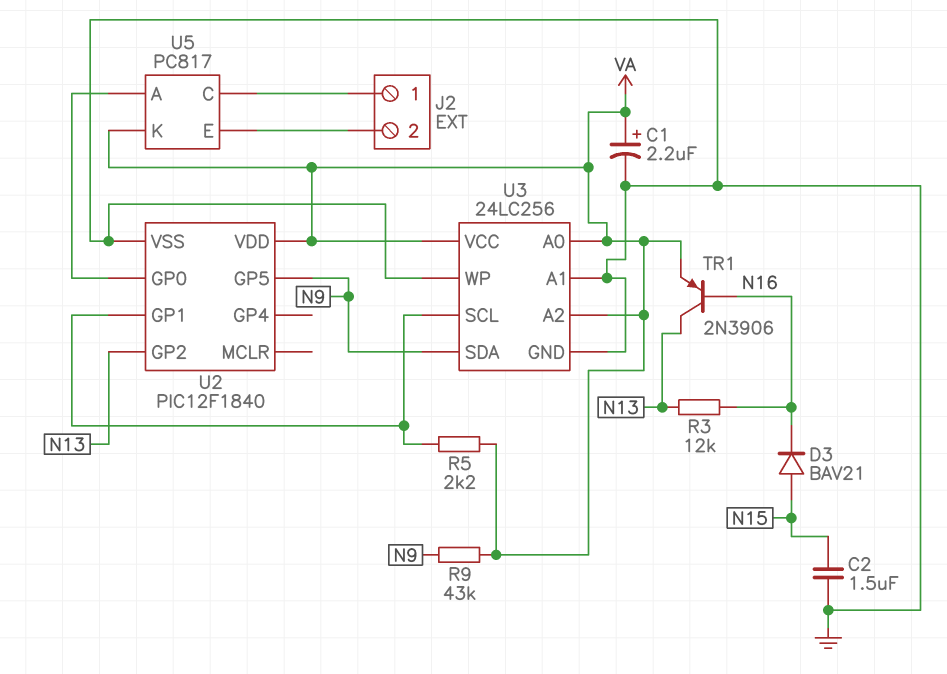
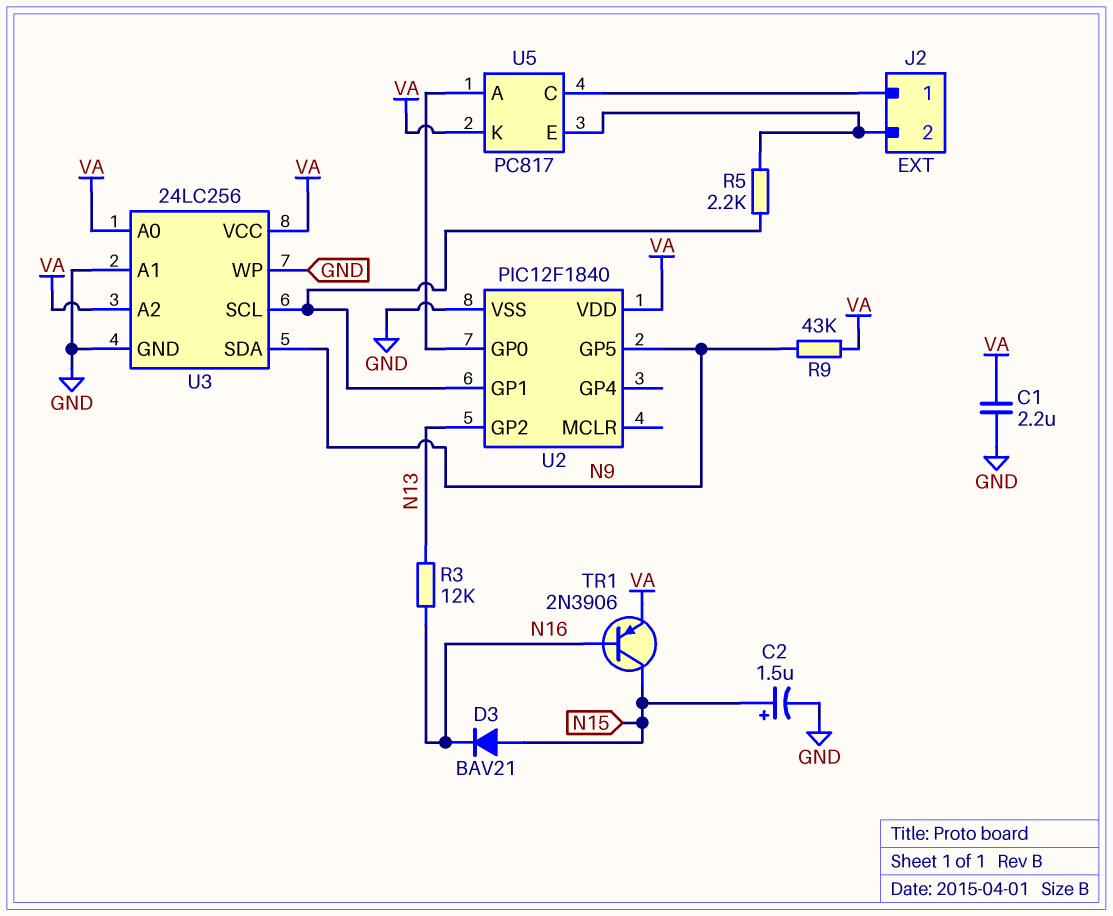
C1: 2.2uF (plus VA, minus GND) -> 2.2uF (GND, VA)
C2: 1.5uF (GND, N15) -> 1.5uF (plus N15, minus GND)
R5: 2.2k (U2/GP1, VA) -> 2.2k (J2/2, U2/GP1)
TR1: PNP 2N3906 (B N16, C N13, E VA) -> PNP 2N3906 (B N16, C N15, E VA)

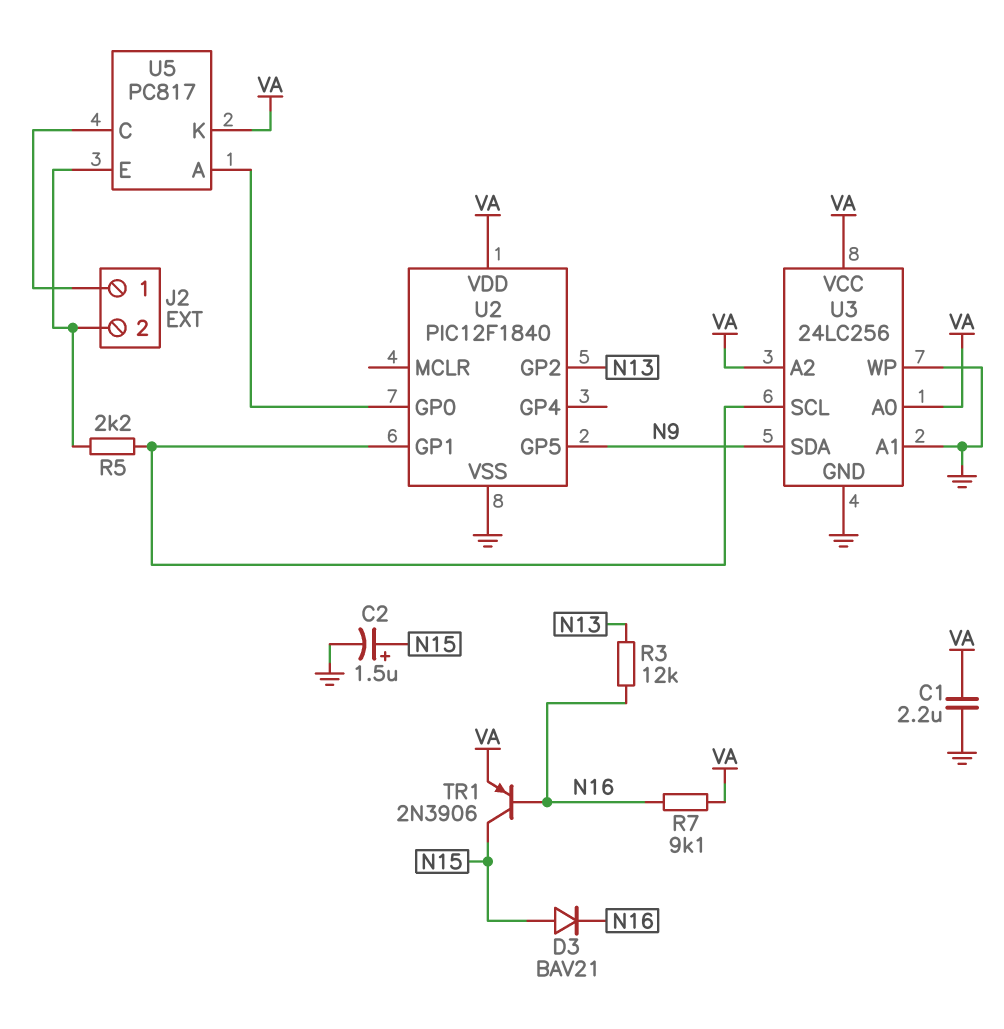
R7: none -> 9.1k (N16, VA)
R9: 43k (N9, VA) -> none

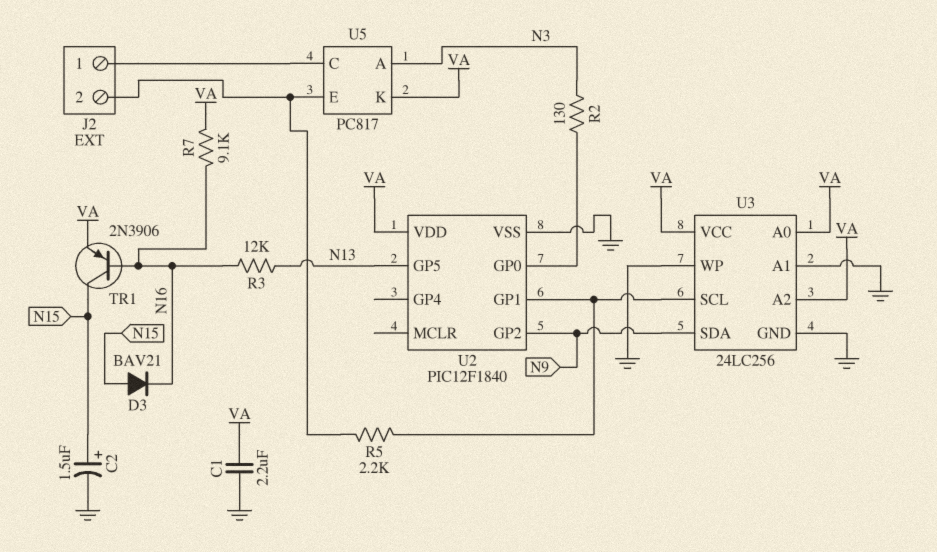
R2: none -> 130 (N3, U2/GP0)
U2 pin GP2: N13 -> N9
U2 pin GP5: N9 -> N13
U5 pin A: U2/GP0 -> N3

